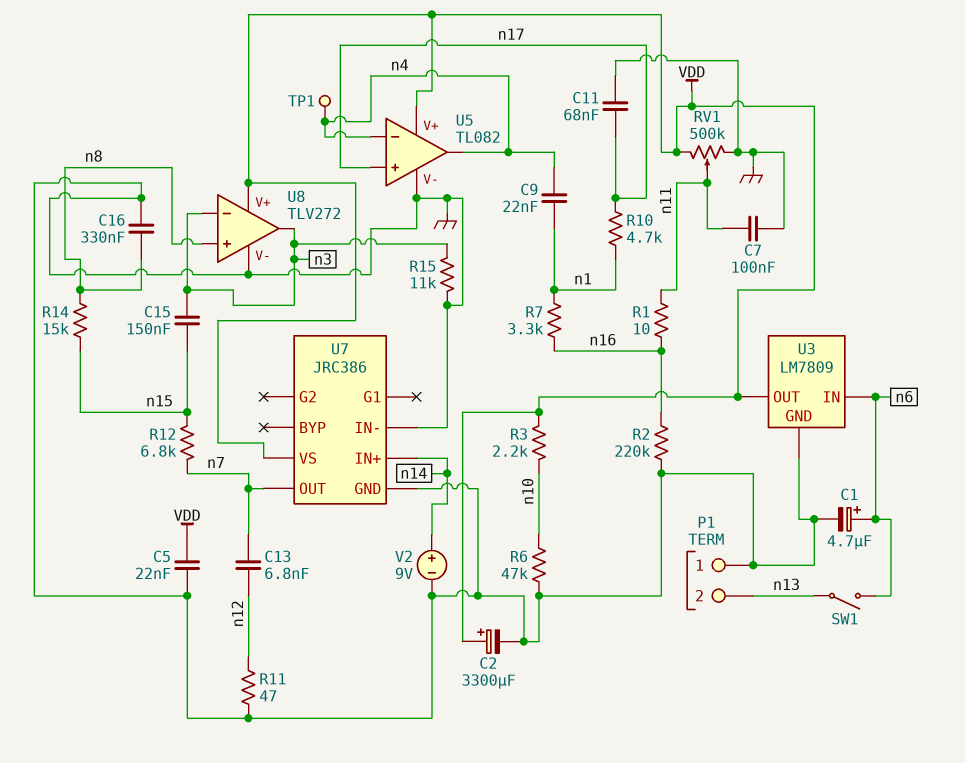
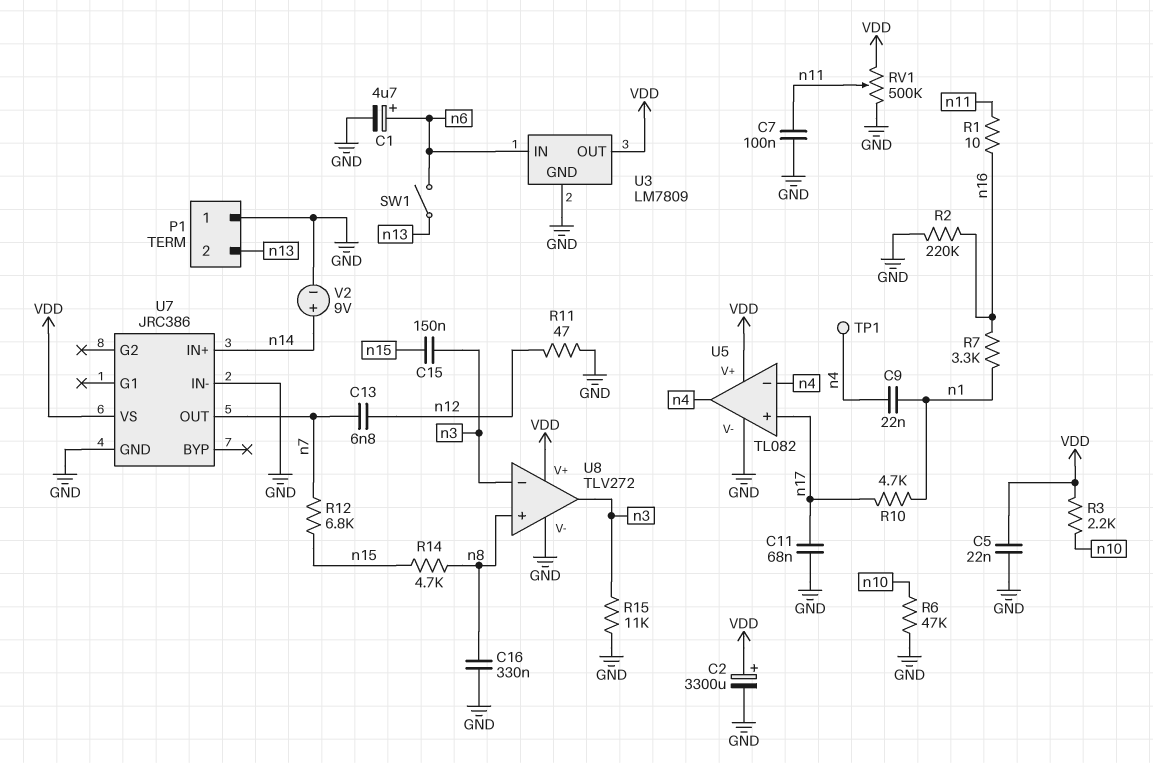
R14: 15k (n8, n15) -> 4.7k (n8, n15)

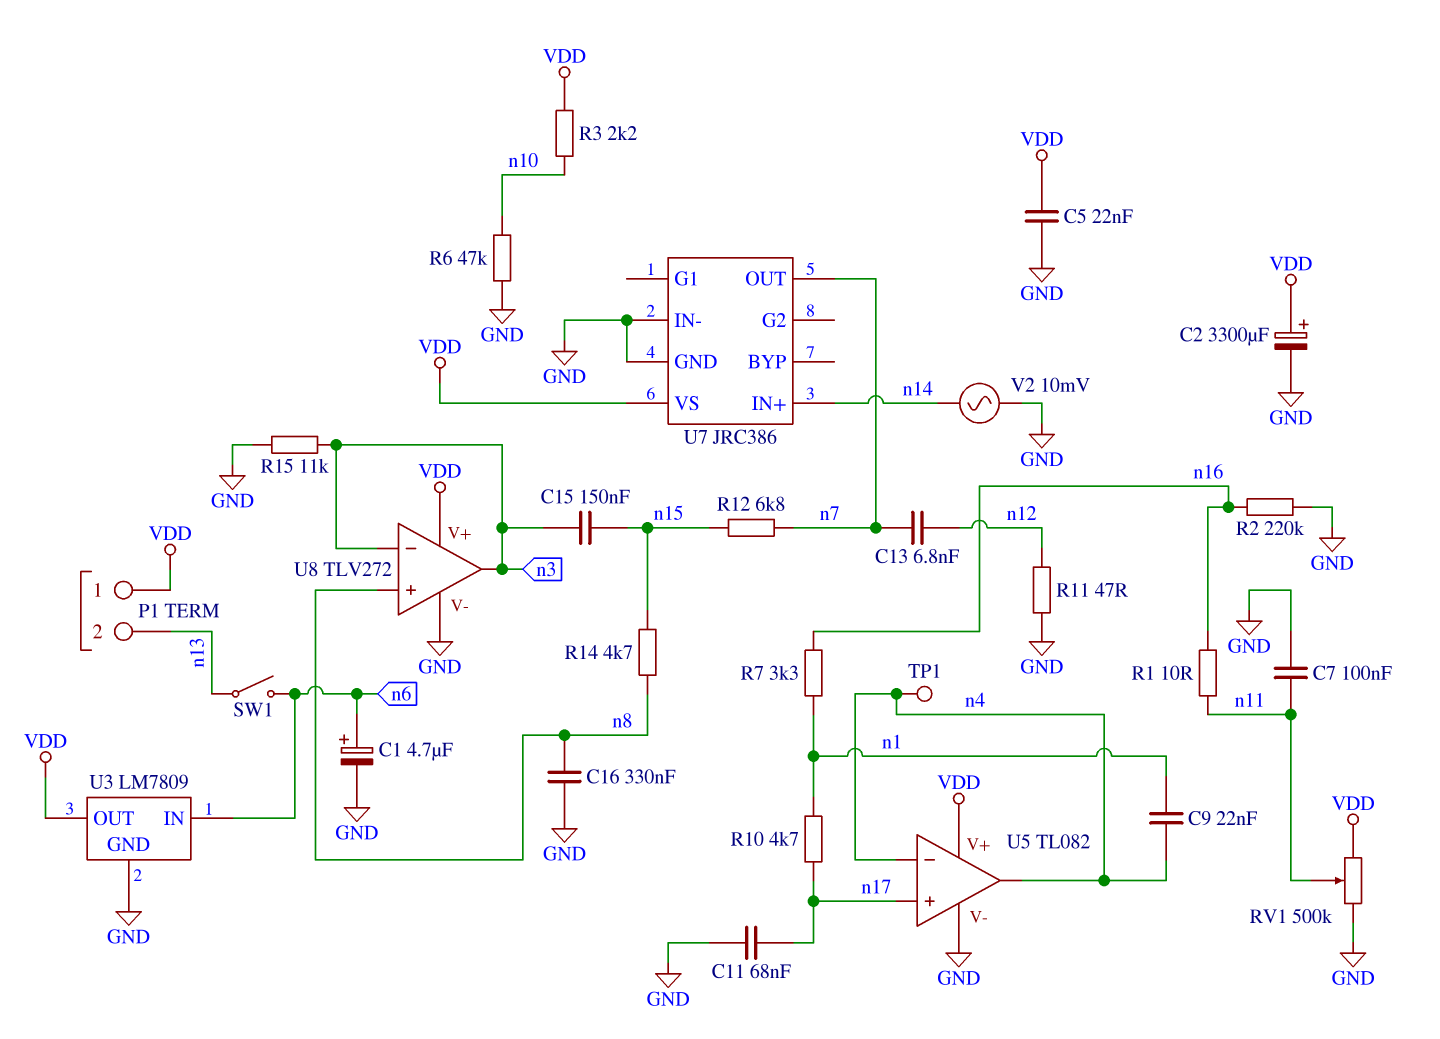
P1 pin 1: GND -> VDD
V2: 9V (plus n14, minus GND) -> AC 10mV (GND, n14)

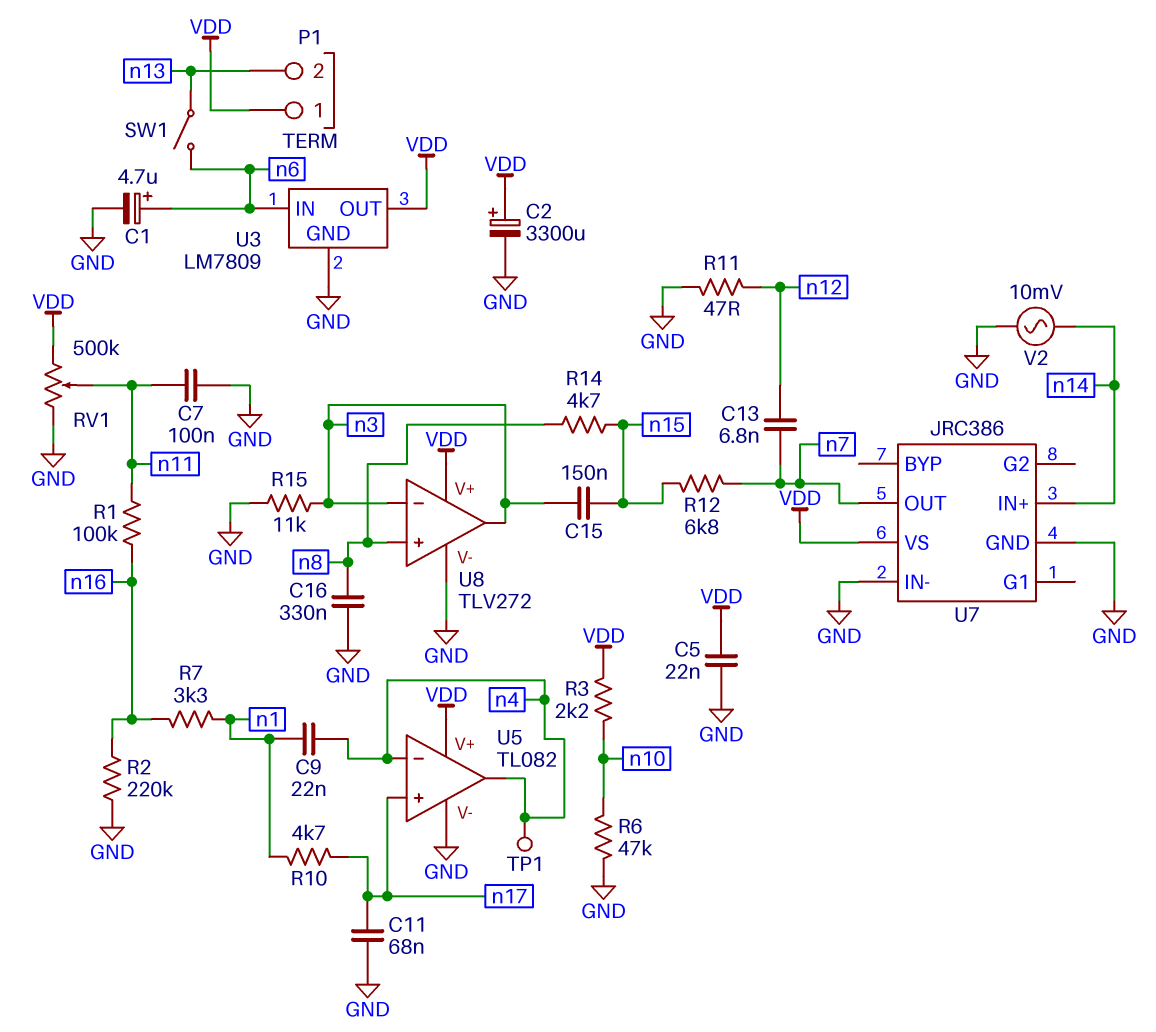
R1: 10 (n11, n16) -> 100k (n11, n16)

